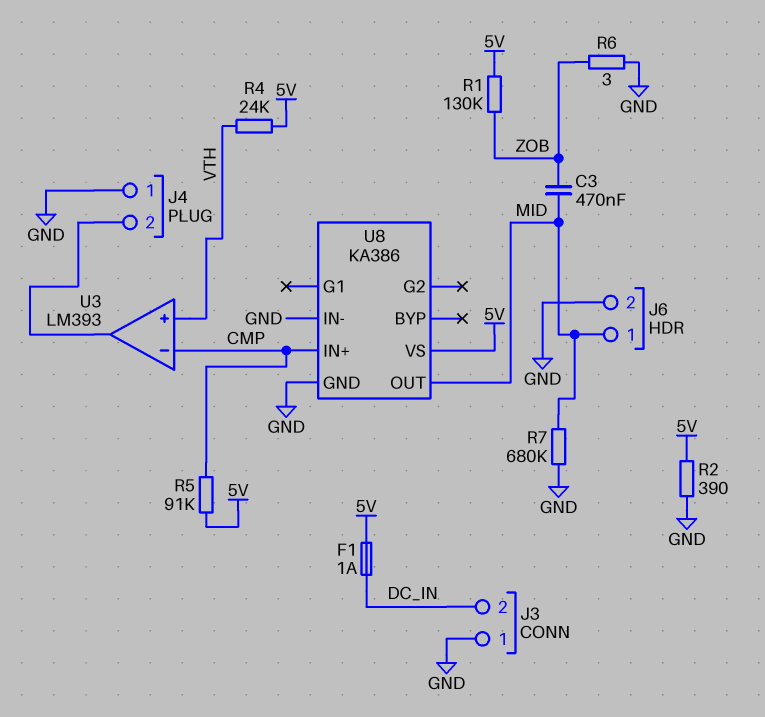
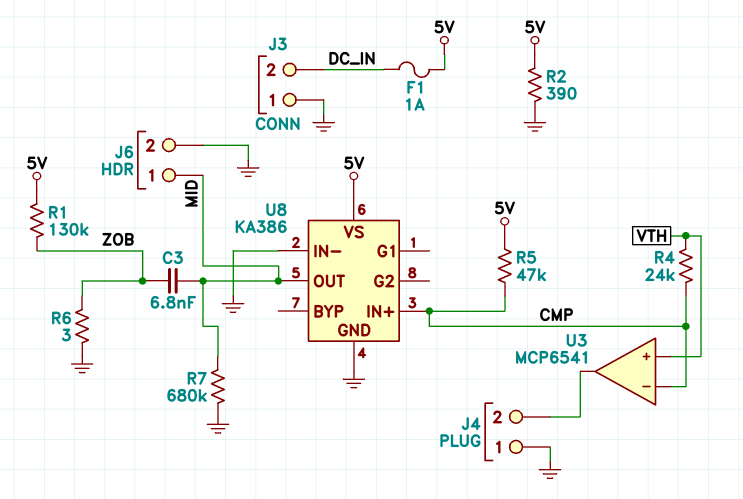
C3: 470nF (MID, ZOB) -> 6.8nF (MID, ZOB)
R4: 24k (5V, VTH) -> 24k (CMP, VTH)
R5: 91k (5V, CMP) -> 47k (5V, CMP)
U3: LM393 -> MCP6541

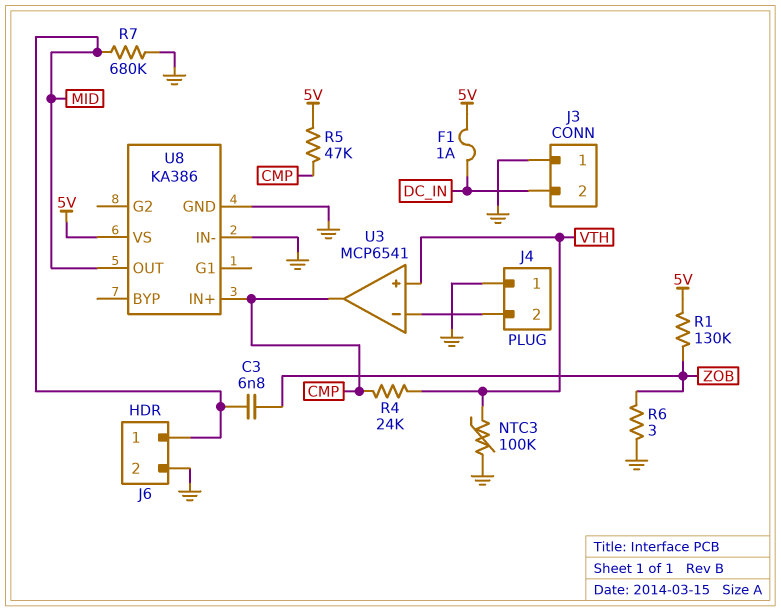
NTC3: none -> 100k (GND, VTH)
R2: 390 (5V, GND) -> none
U3 pin in-: CMP -> J4/2
U3 pin out: J4/2 -> CMP

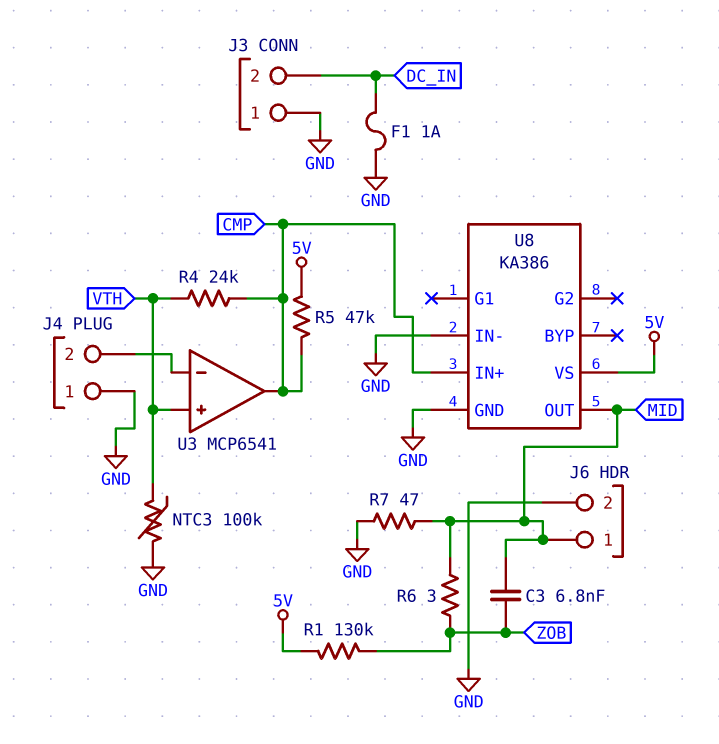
F1: 1A (5V, DC_IN) -> 1A (DC_IN, GND)
R6: 3 (GND, ZOB) -> 3 (MID, ZOB)
R7: 680k (GND, MID) -> 47 (GND, MID)

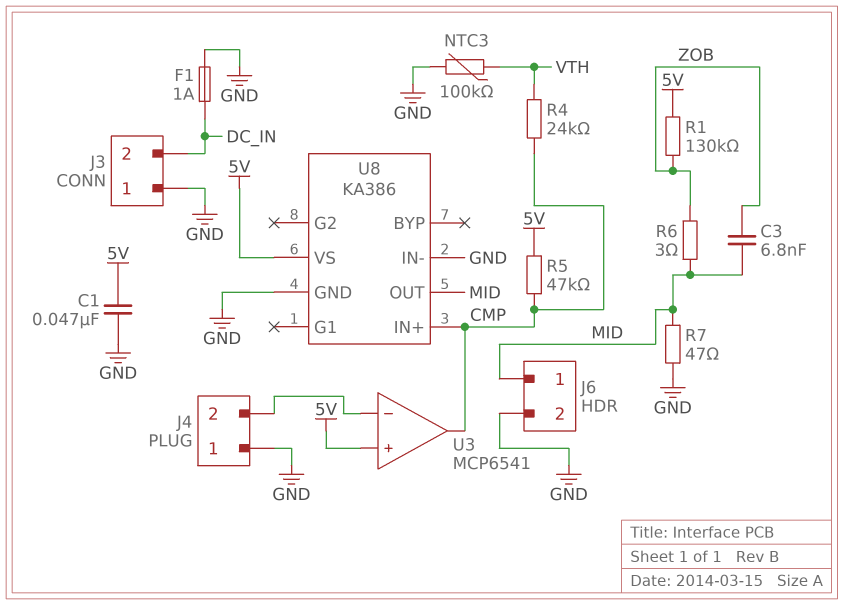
C1: none -> 47nF (5V, GND)
U3 pin in+: VTH -> 5V

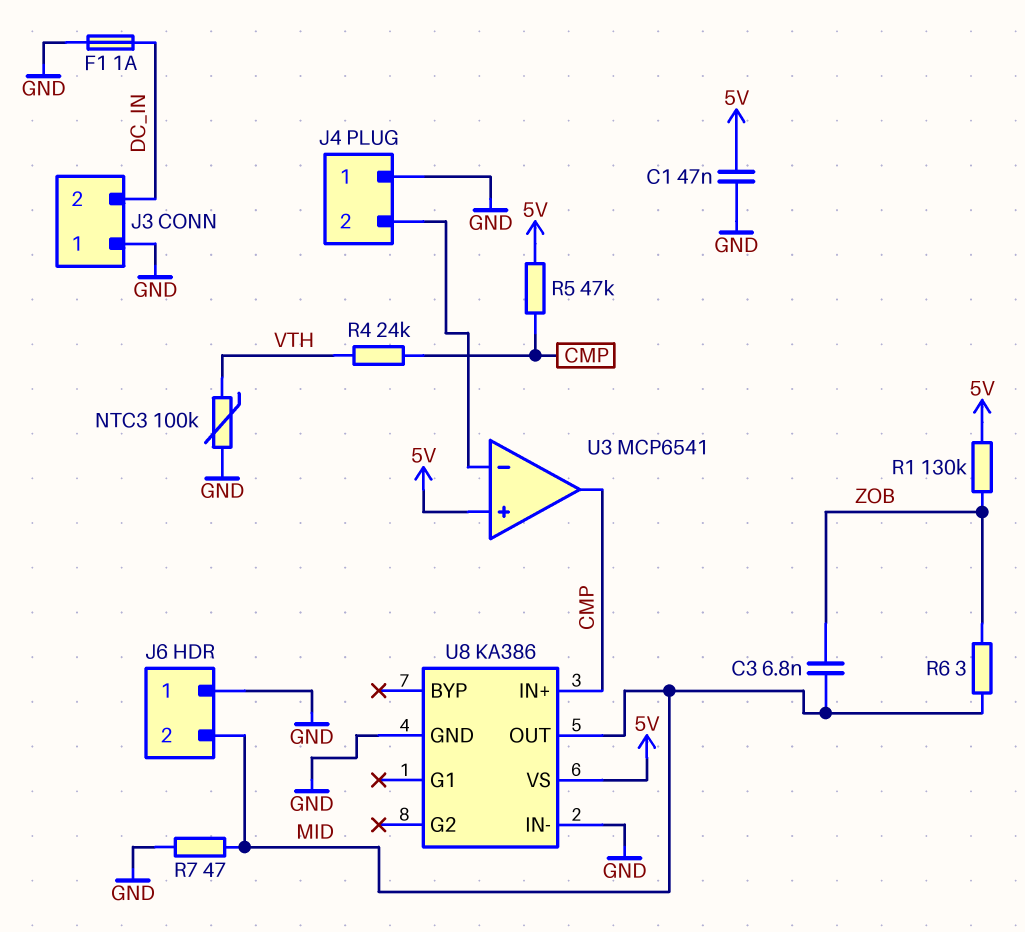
J6 pin 1: MID -> GND
J6 pin 2: GND -> MID

